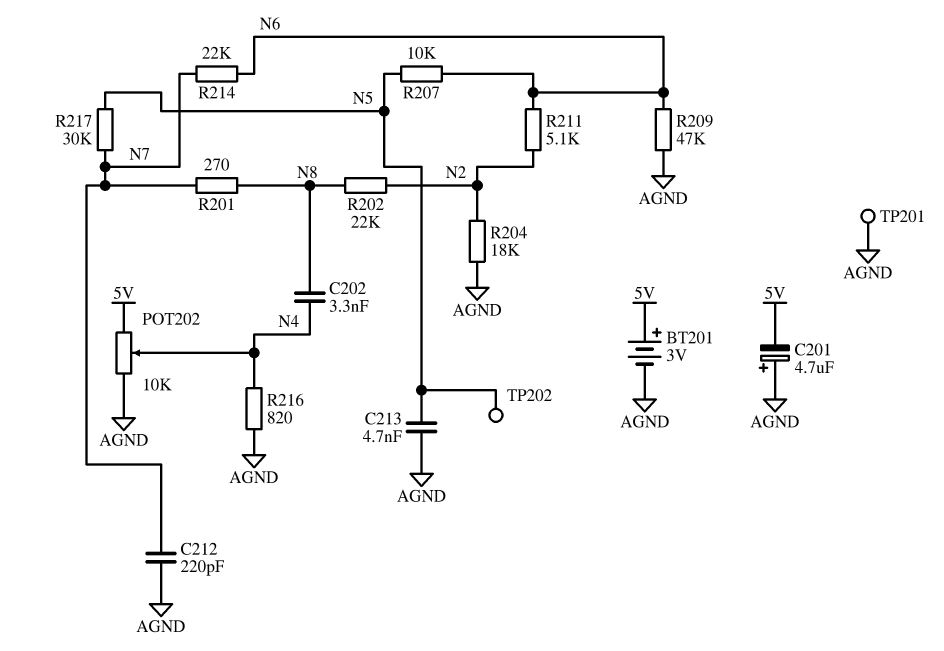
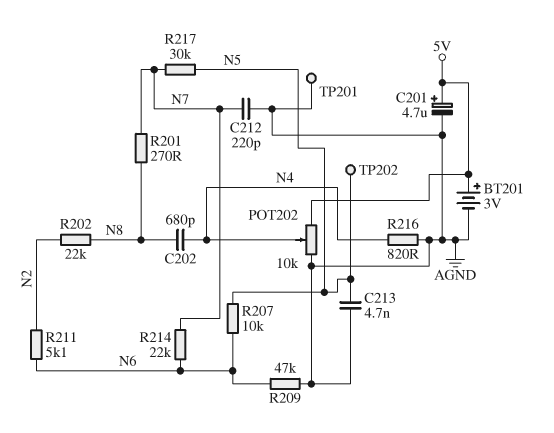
C201: 4.7uF (plus AGND, minus 5V) -> 4.7uF (plus 5V, minus AGND)
C202: 3.3nF (N4, N8) -> 680pF (N4, N8)
R204: 18k (AGND, N2) -> none

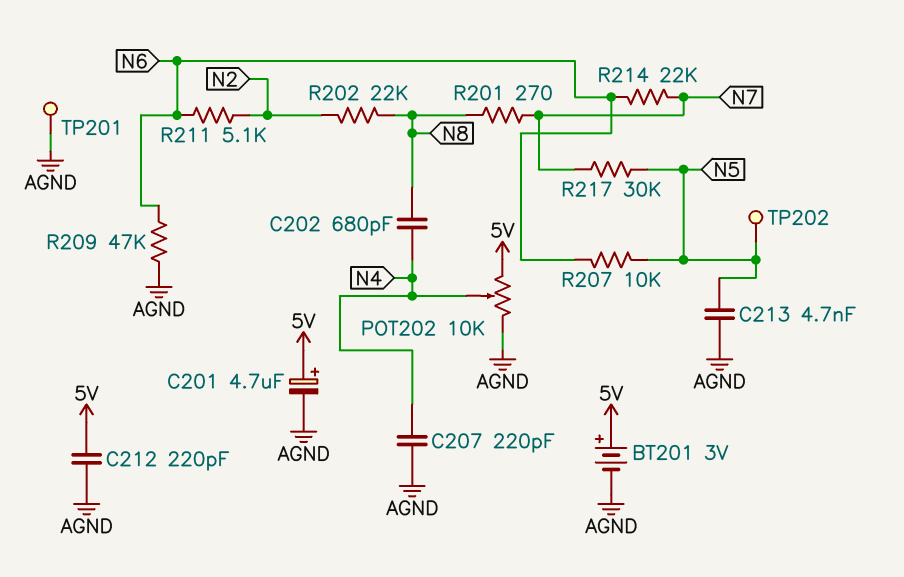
C207: none -> 220pF (AGND, N4)
C212: 220pF (AGND, N7) -> 220pF (5V, AGND)
R216: 820 (AGND, N4) -> none

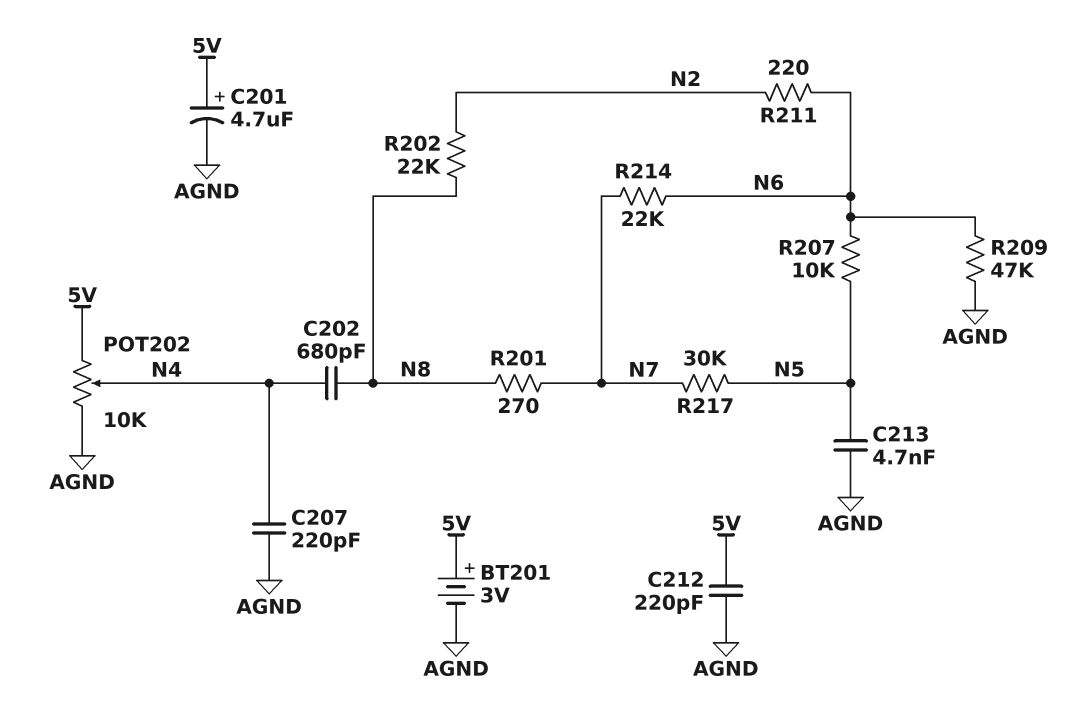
R211: 5.1k (N2, N6) -> 220 (N2, N6)
TP201: test point (AGND) -> none
TP202: test point (N5) -> none

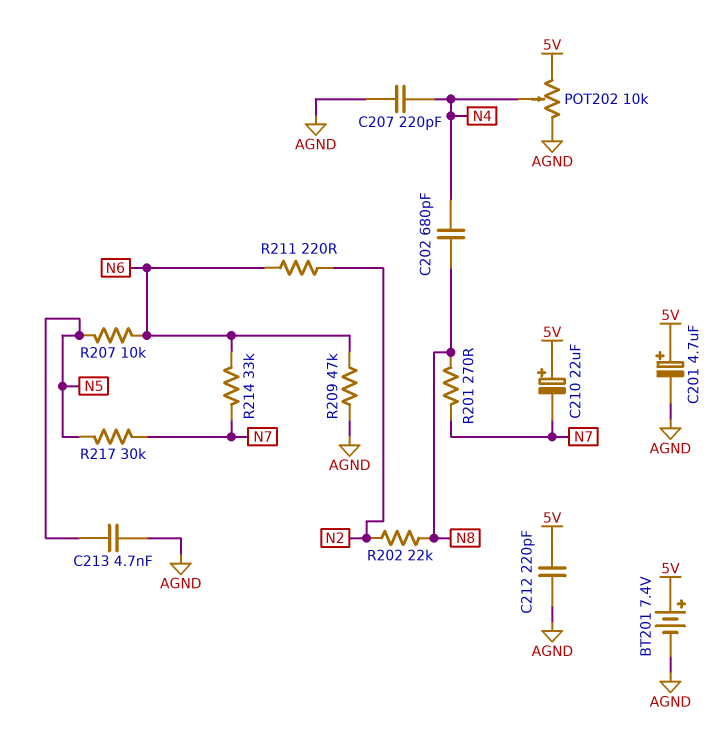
BT201: 3V (plus 5V, minus AGND) -> 7.4V (plus 5V, minus AGND)
C210: none -> 22uF (plus 5V, minus N7)
R214: 22k (N6, N7) -> 33k (N6, N7)

